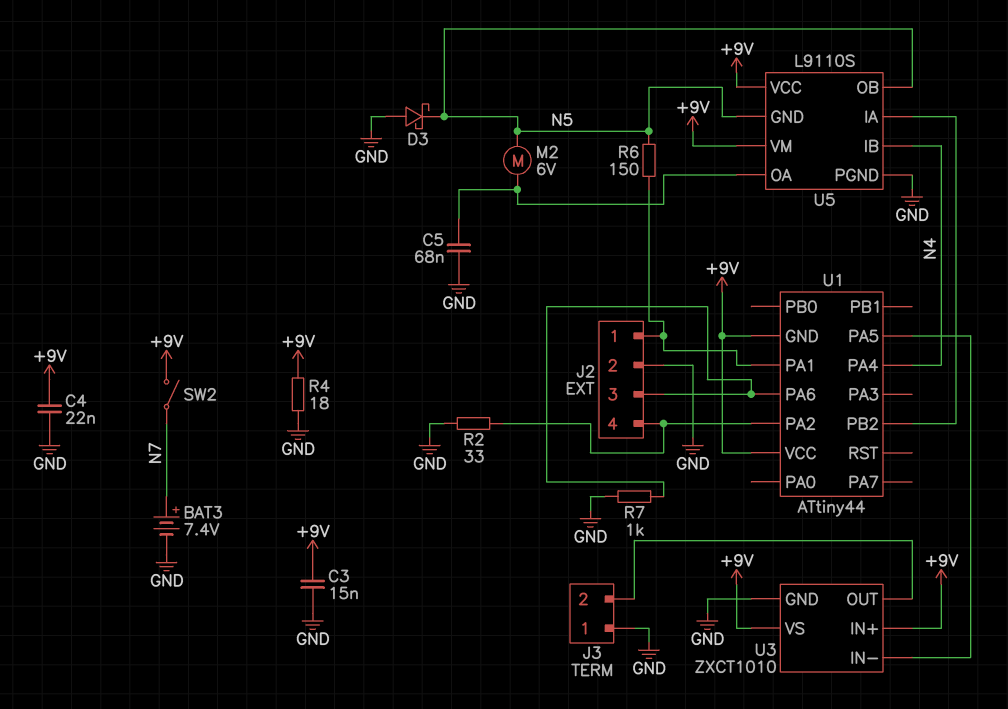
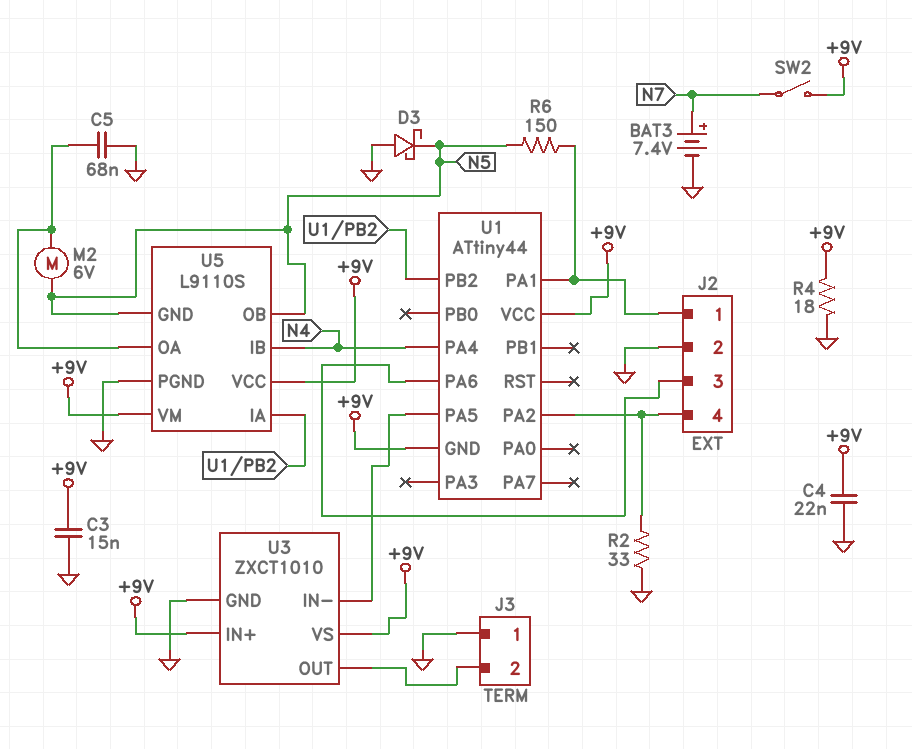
R7: 1k (GND, J2/3) -> none

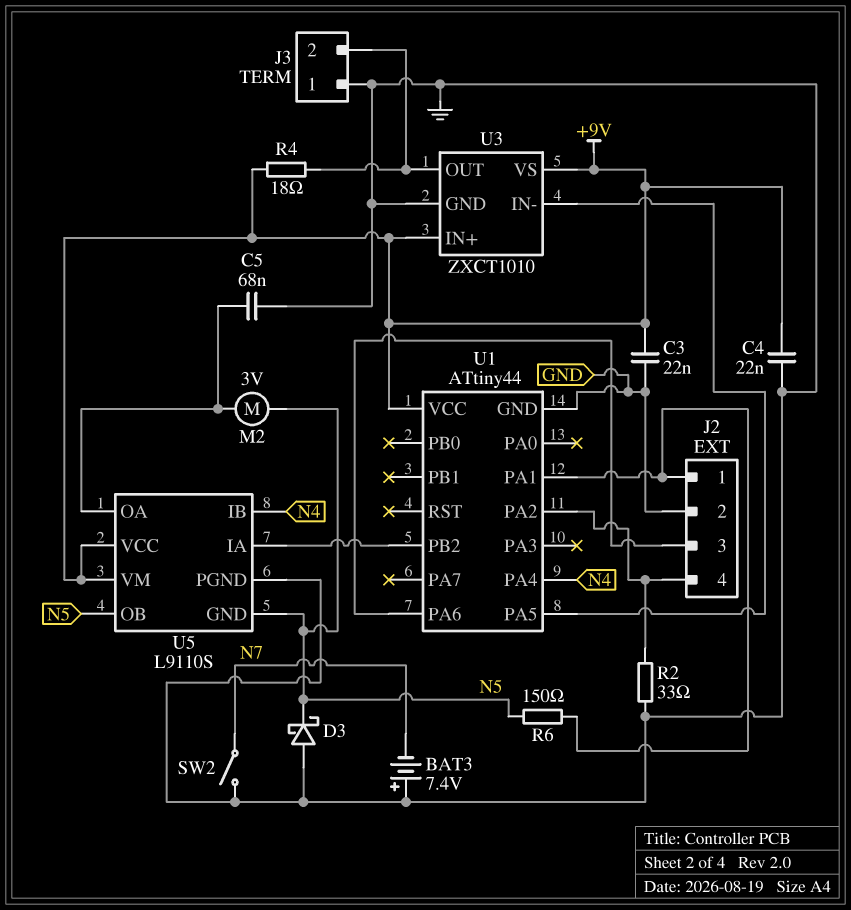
BAT3: 7.4V (plus N7, minus GND) -> 7.4V (plus GND, minus N7)
C3: 15nF (+9V, GND) -> 22nF (+9V, GND)
M2: motor 6V (N5, U5/OA) -> motor 3V (N5, U5/OA)
R4: 18 (+9V, GND) -> 18 (+9V, J3/2)
SW2: switch (+9V, N7) -> switch (GND, N7)
U1 pin GND: +9V -> GND

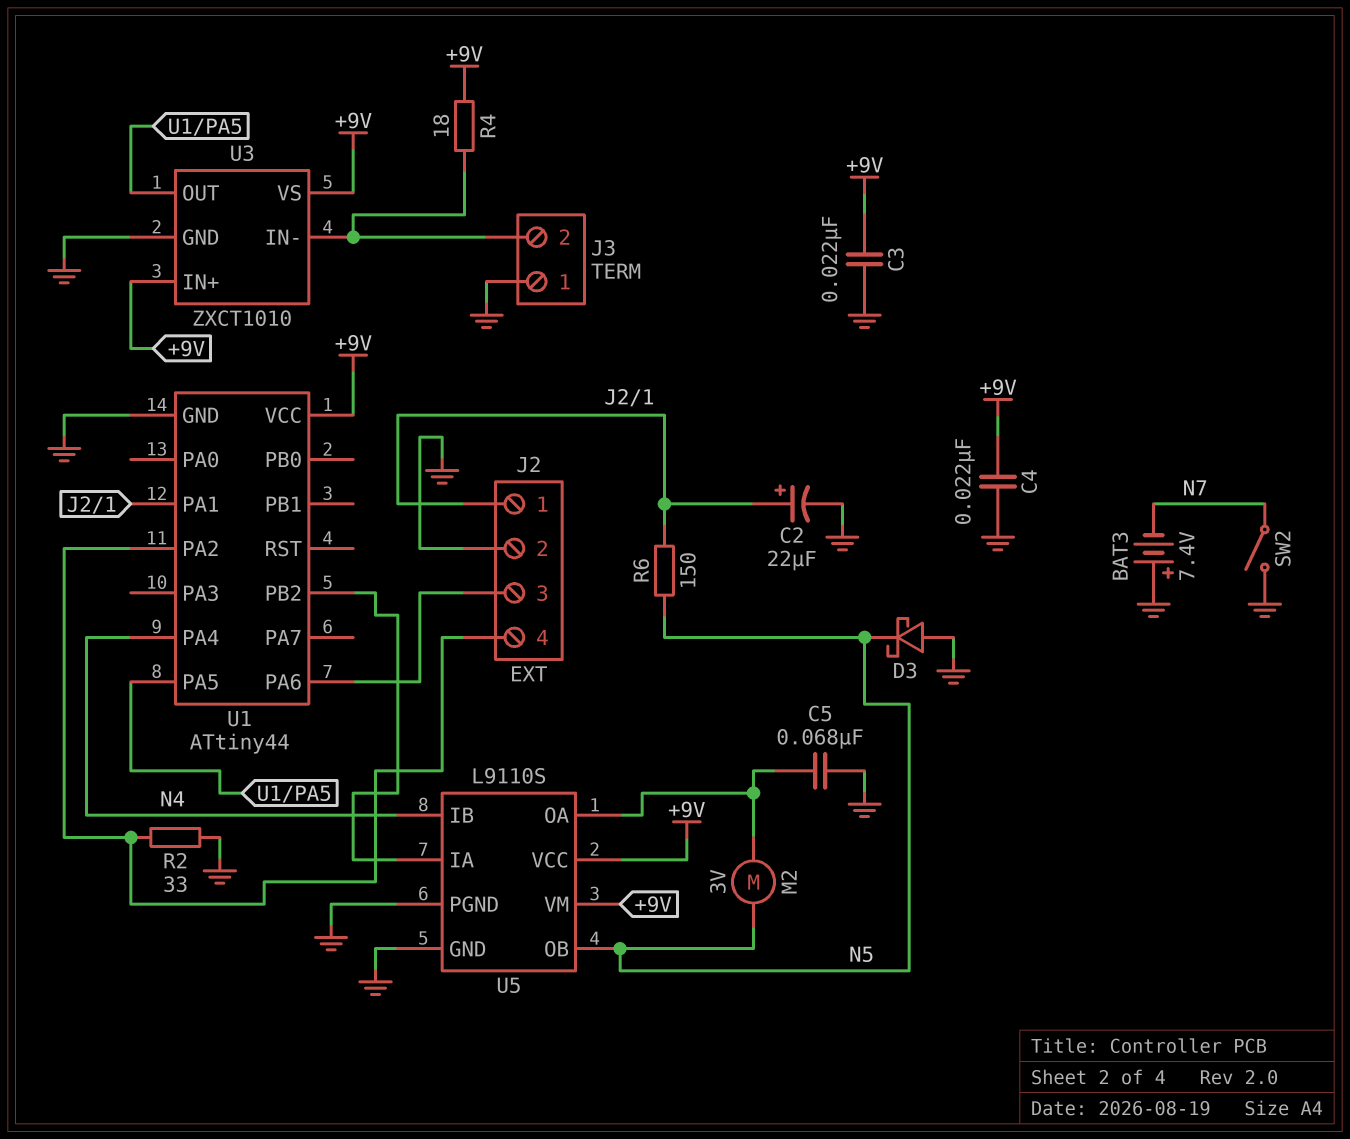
C2: none -> 22uF (plus J2/1, minus GND)
U3 pin IN-: U1/PA5 -> J3/2
U3 pin OUT: J3/2 -> U1/PA5
U5 pin GND: N5 -> GND

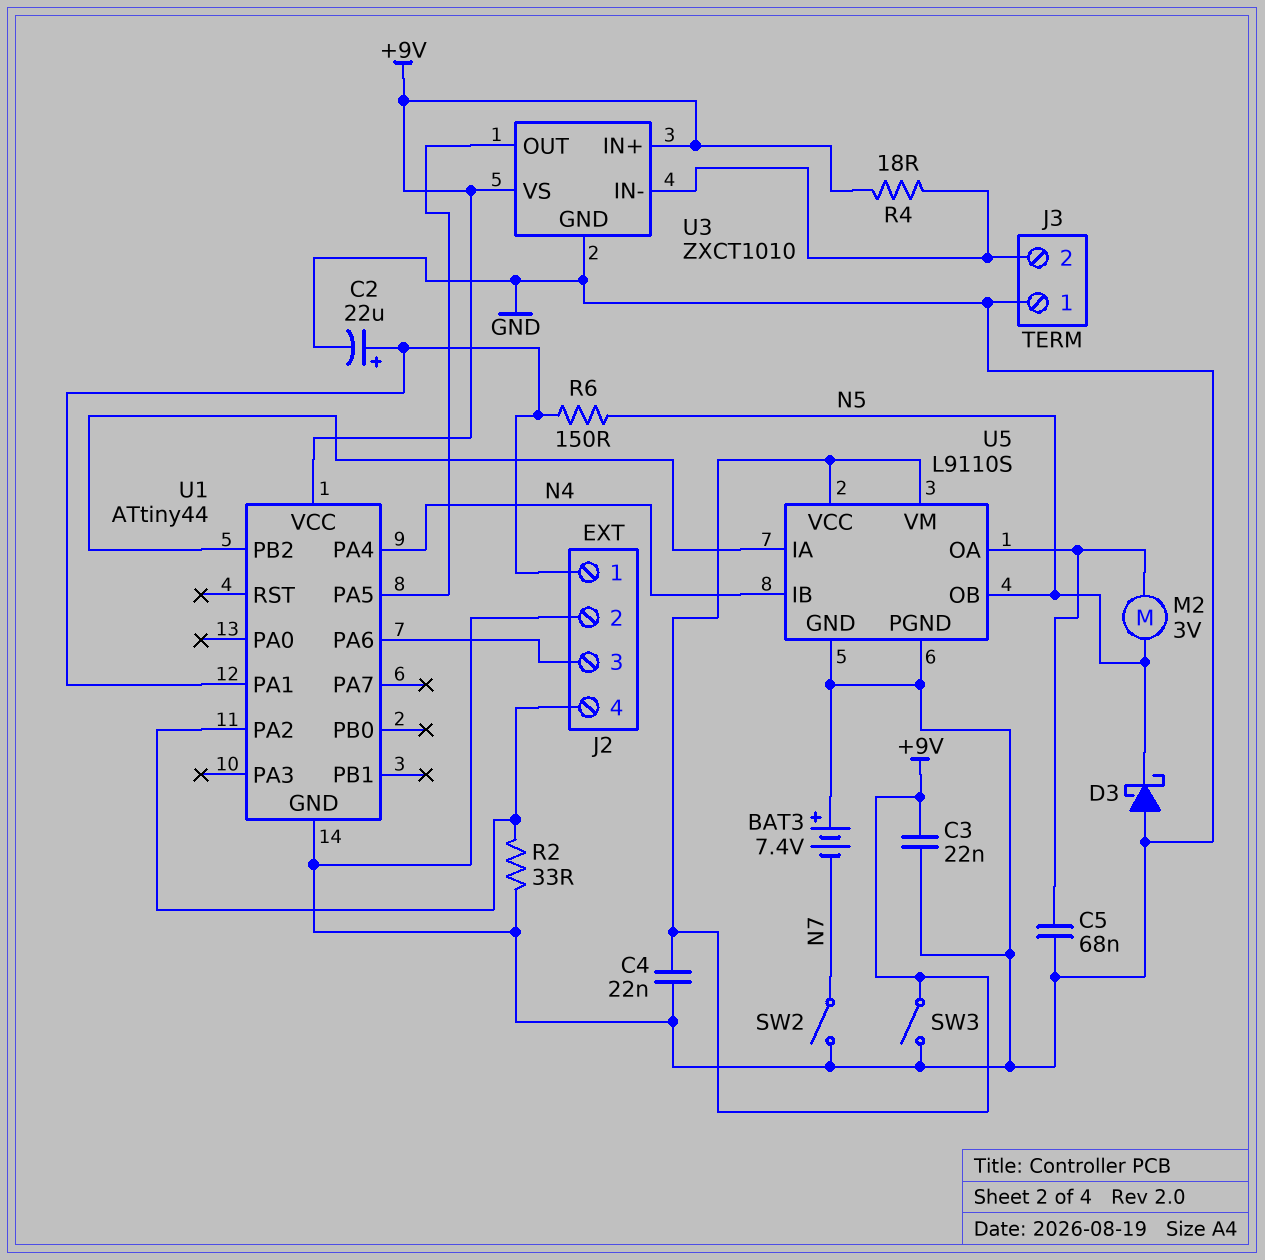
SW3: none -> switch (+9V, GND)

